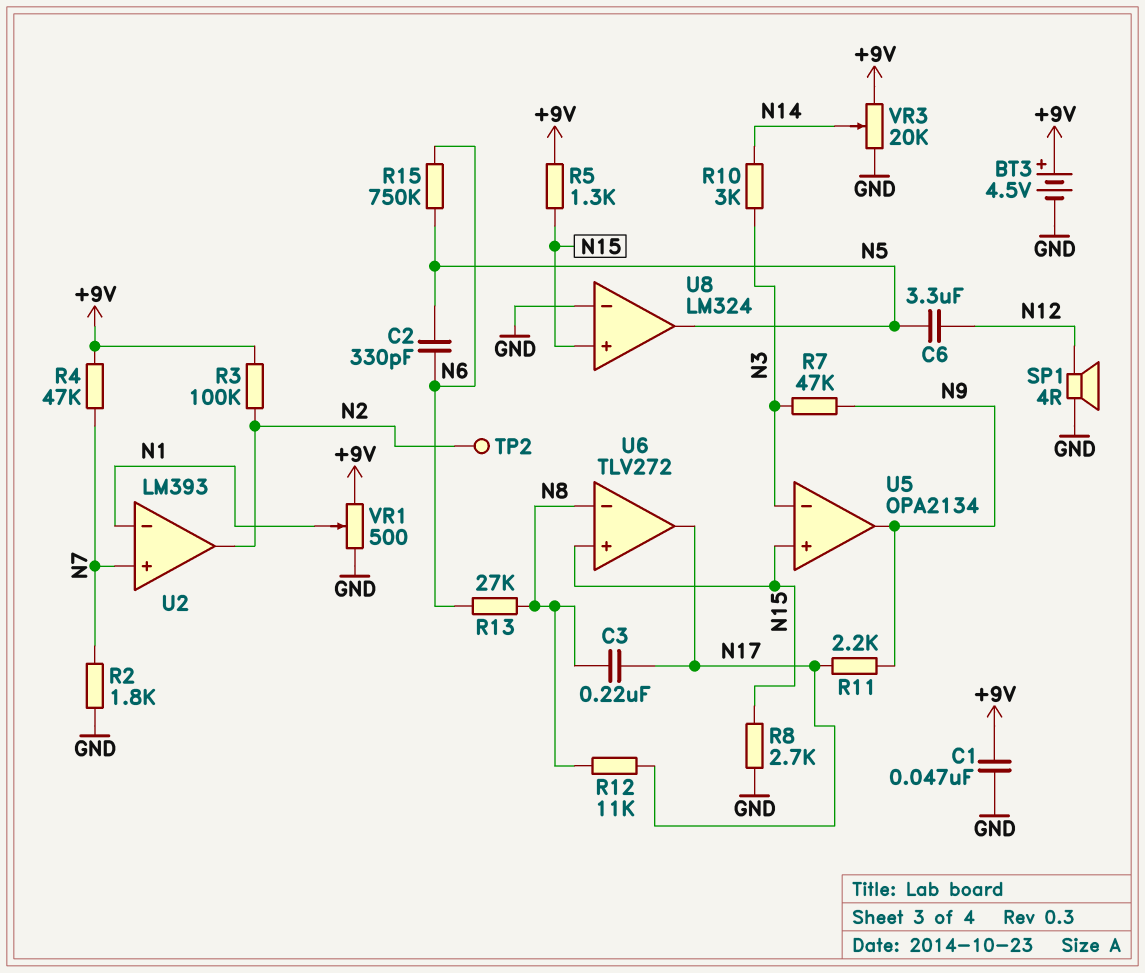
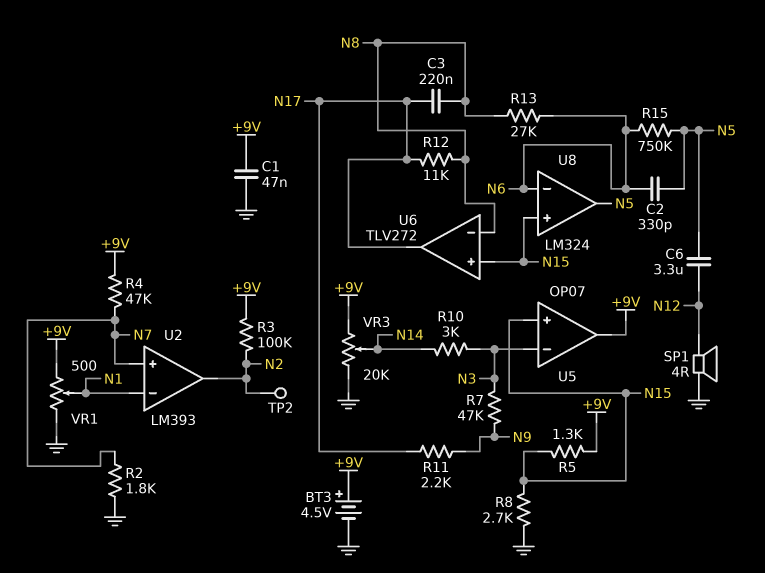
U5: OPA2134 -> OP07
U5 pin out: N9 -> +9V
U8 pin in-: GND -> N6

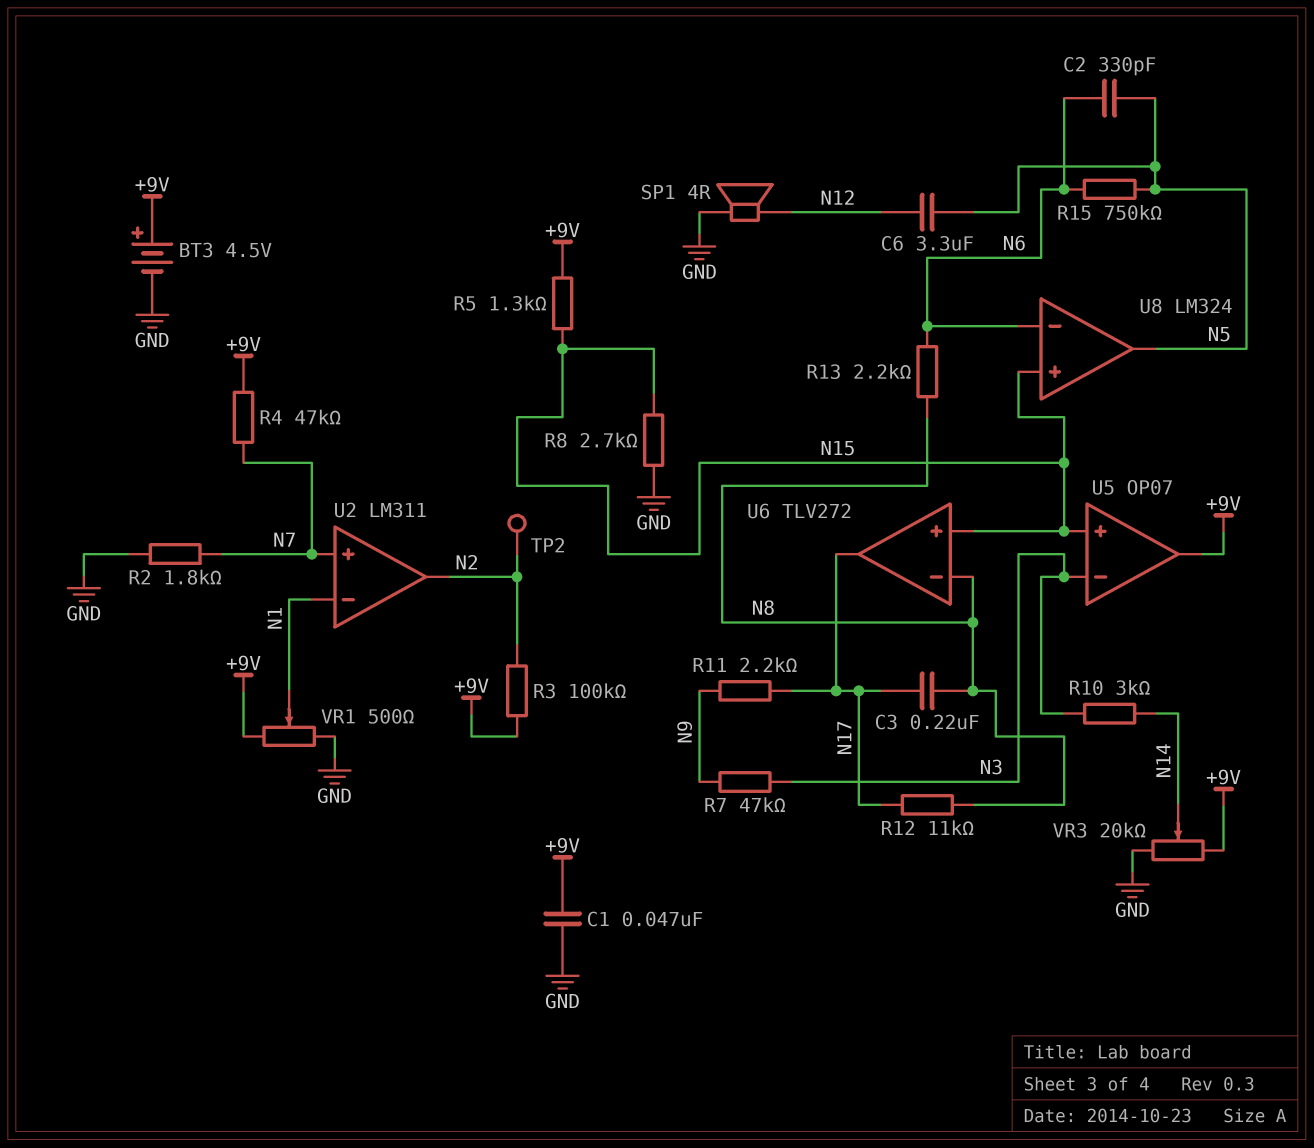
R13: 27k (N6, N8) -> 2.2k (N6, N8)
U2: LM393 -> LM311

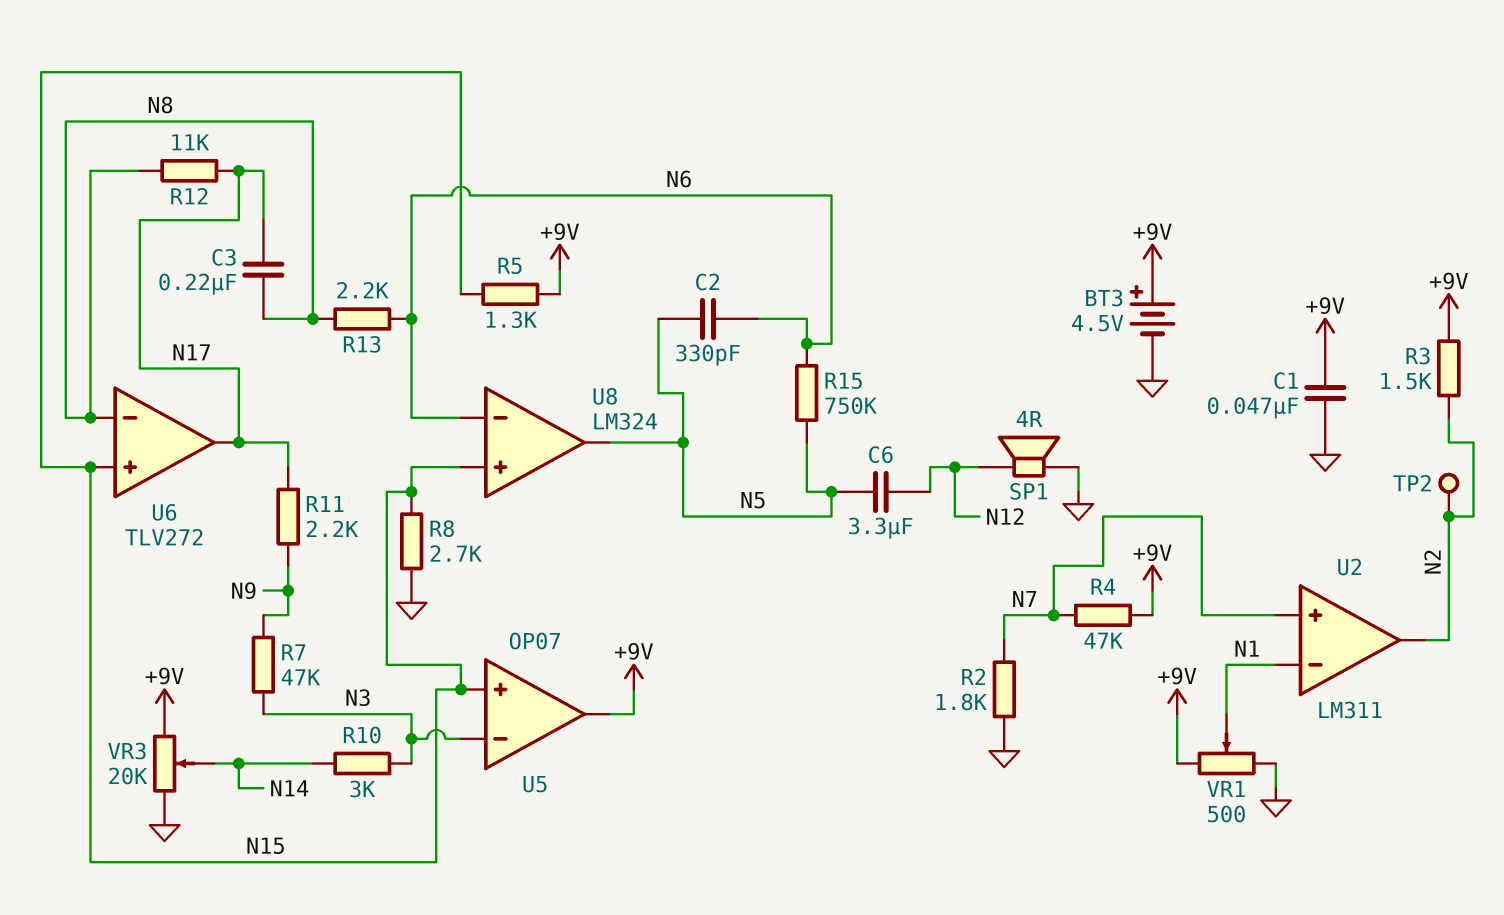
R3: 100k (+9V, N2) -> 1.5k (+9V, N2)

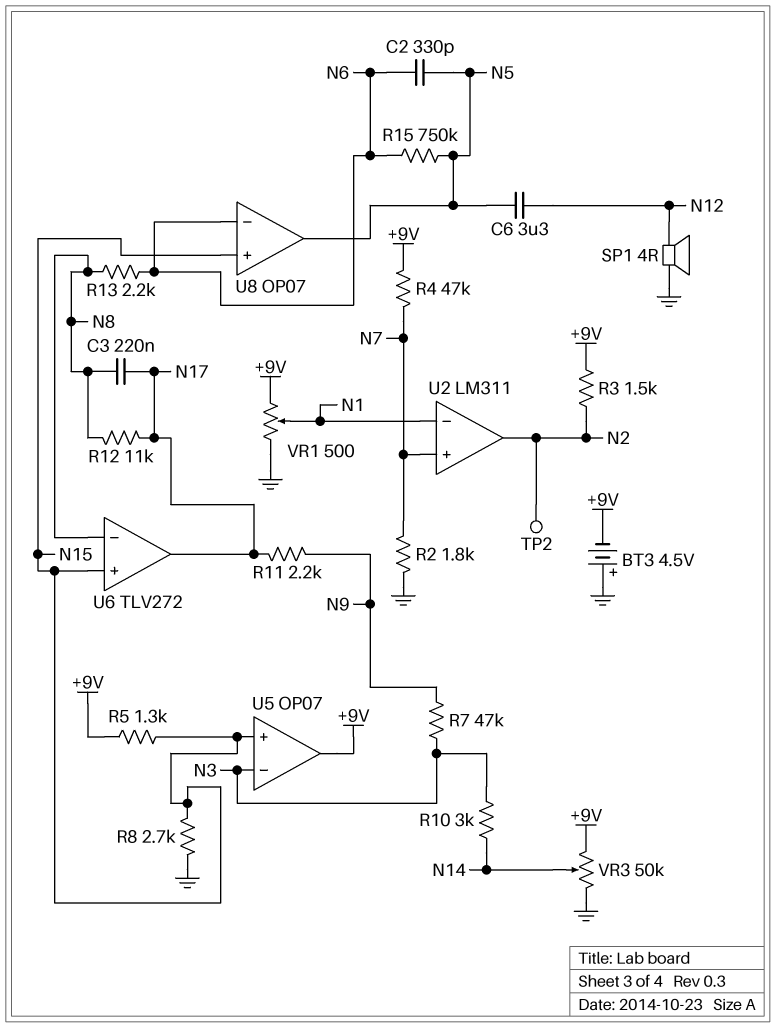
BT3: 4.5V (plus +9V, minus GND) -> 4.5V (plus GND, minus +9V)
C1: 47nF (+9V, GND) -> none
U8: LM324 -> OP07
VR3: 20k (+9V, GND, wiper N14) -> 50k (+9V, GND, wiper N14)

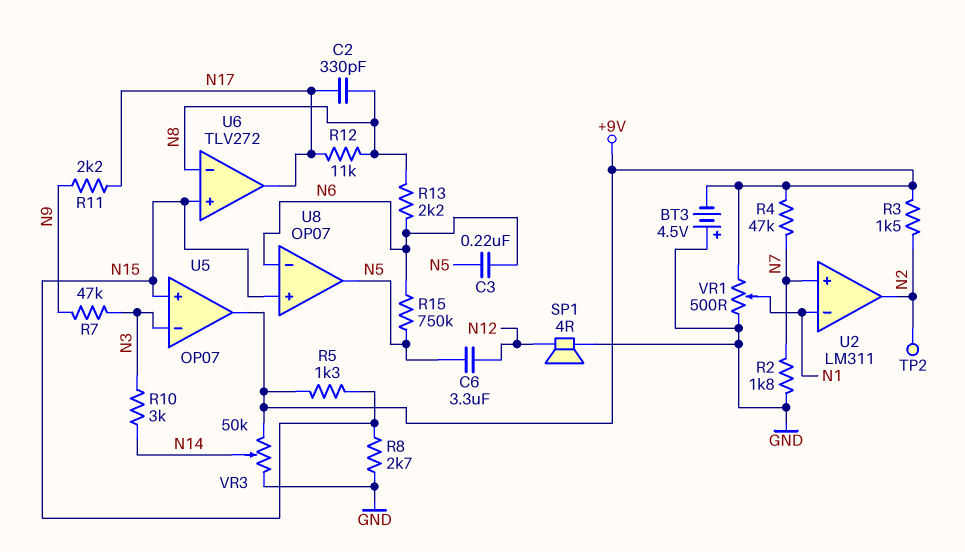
C2: 330pF (N5, N6) -> 330pF (N8, N17)
C3: 220nF (N8, N17) -> 220nF (N5, N6)

